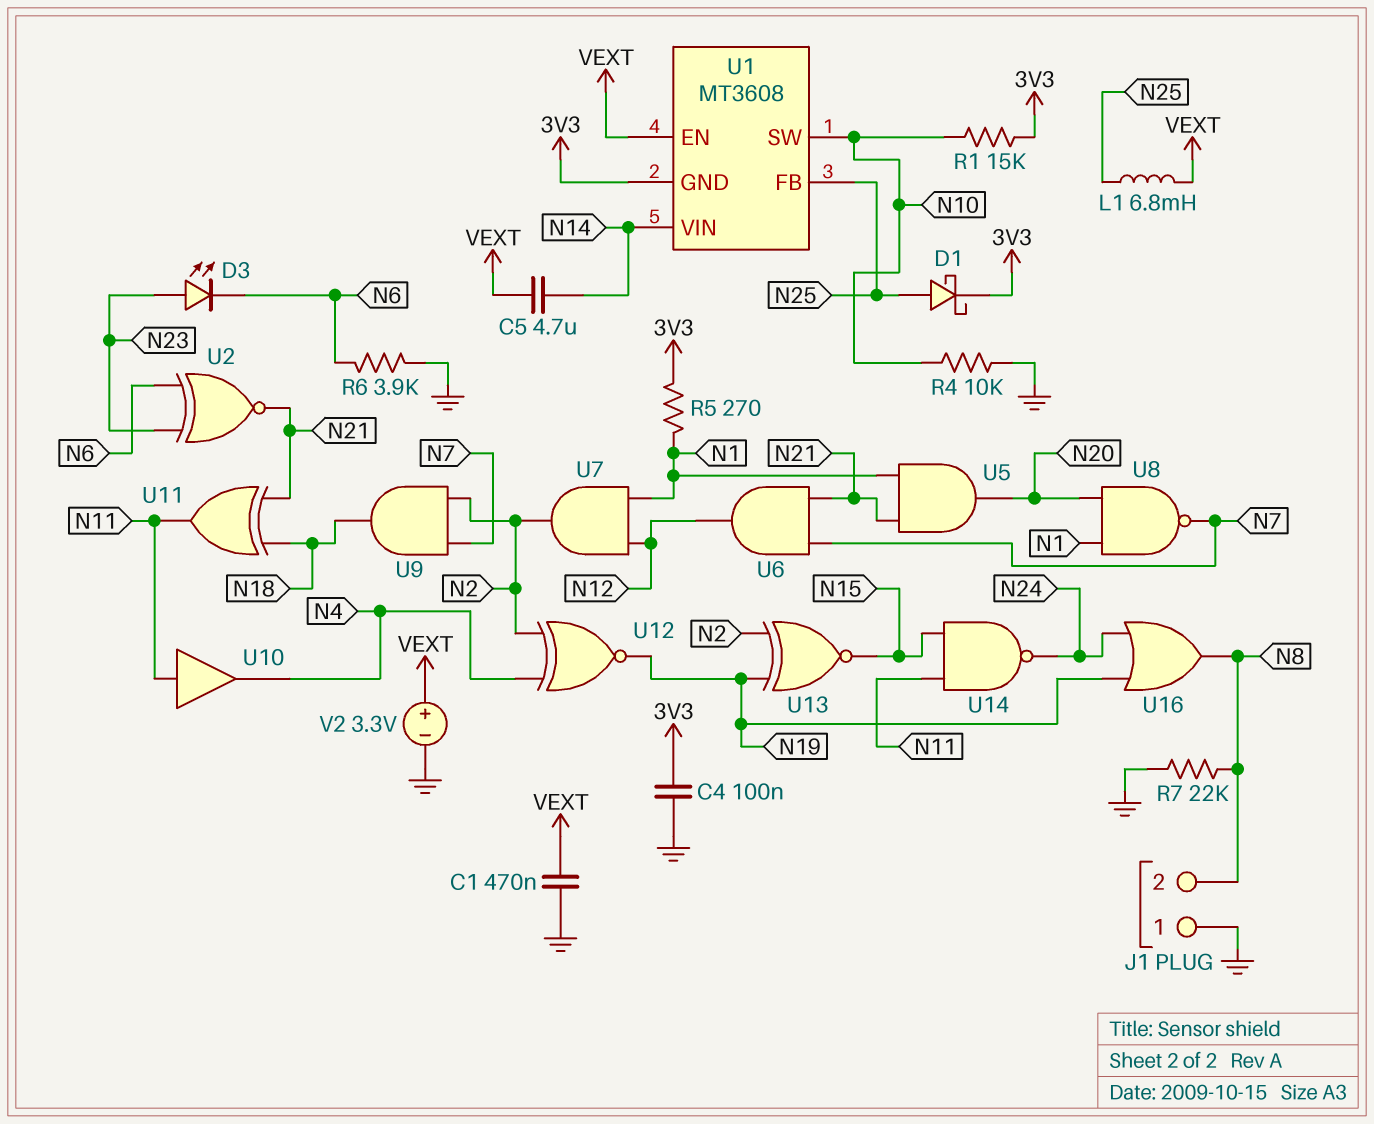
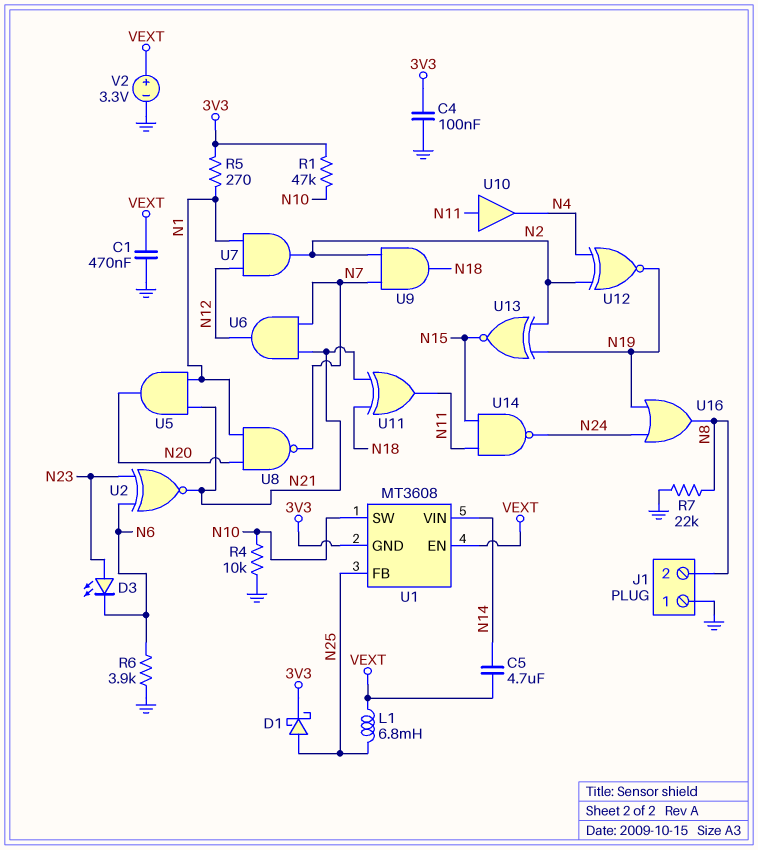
R1: 15k (3V3, N10) -> 47k (3V3, N10)

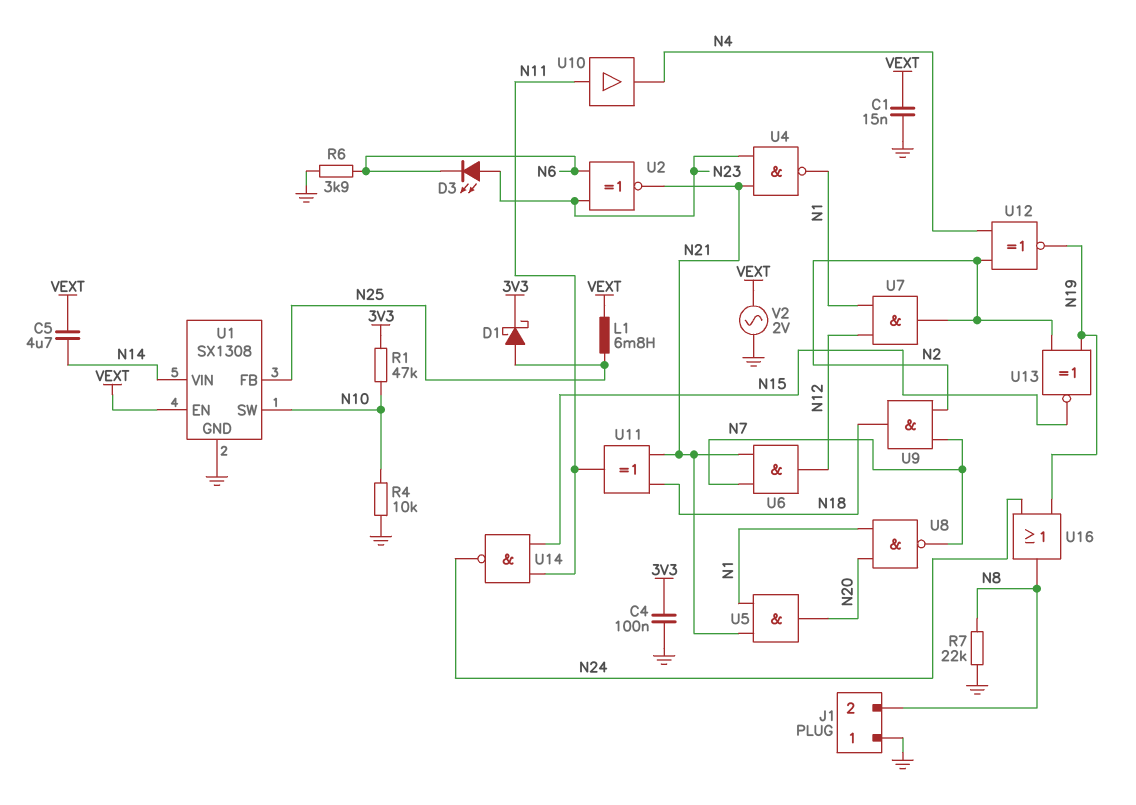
C1: 470nF (GND, VEXT) -> 15nF (GND, VEXT)
R5: 270 (3V3, N1) -> none
U1: MT3608 -> SX1308
U1 pin GND: 3V3 -> GND
U4: none -> NAND (in N21, in N23, out N1)
V2: 3.3V (plus VEXT, minus GND) -> AC 2V (GND, VEXT)

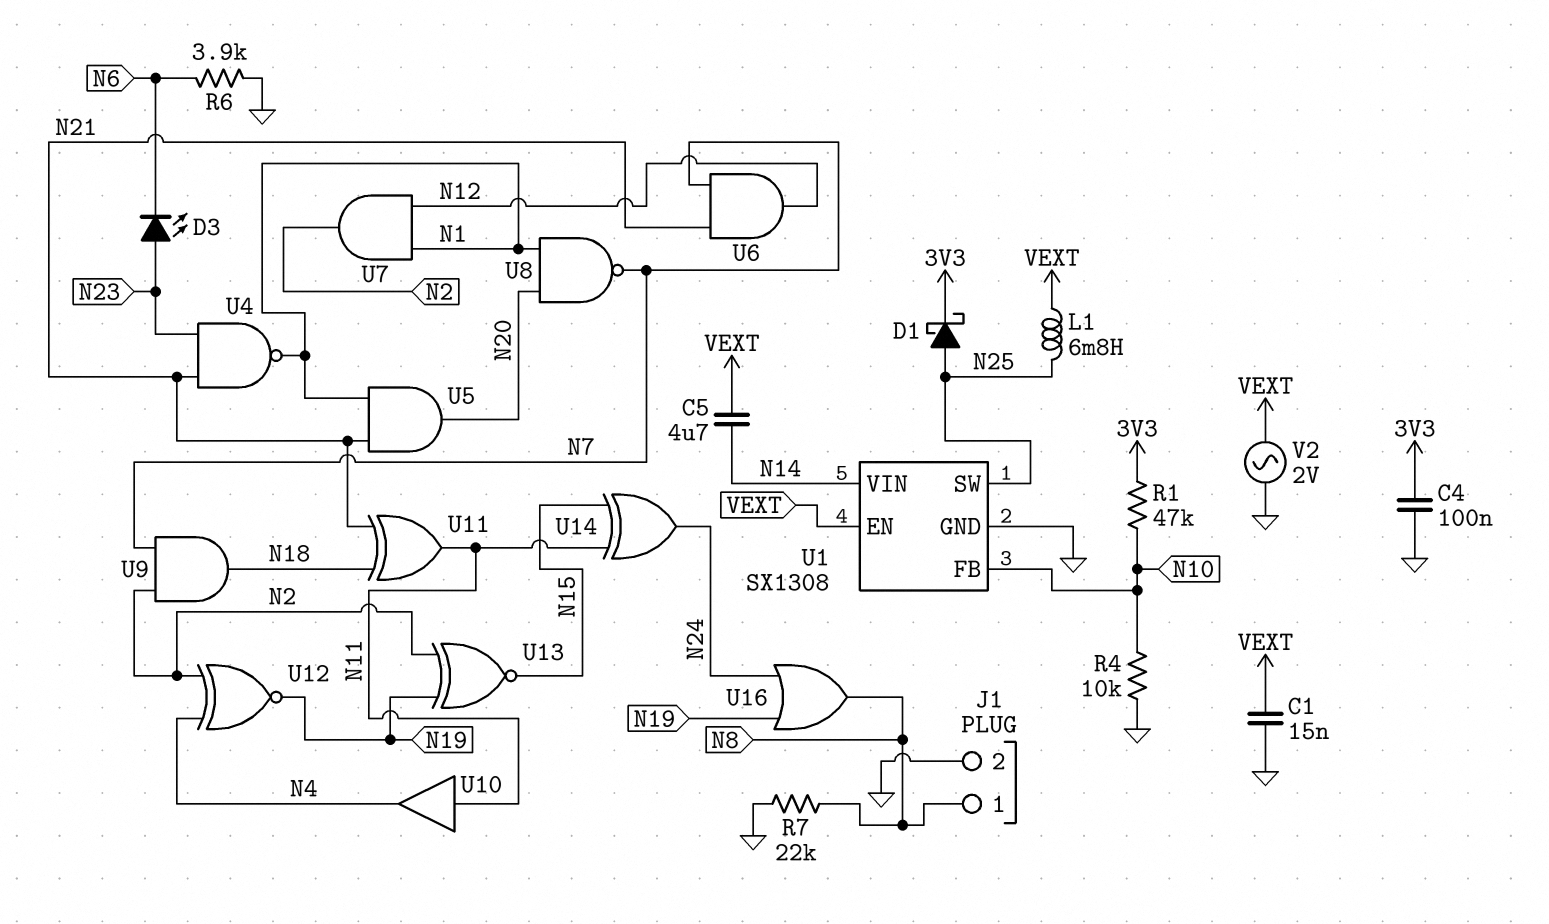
J1 pin 1: GND -> N8
J1 pin 2: N8 -> GND
U1 pin FB: N25 -> N10
U1 pin SW: N10 -> N25
U2: XNOR (in N6, in N23, out N21) -> none
U14: NAND (in N11, in N15, out N24) -> XOR (in N11, in N15, out N24)

